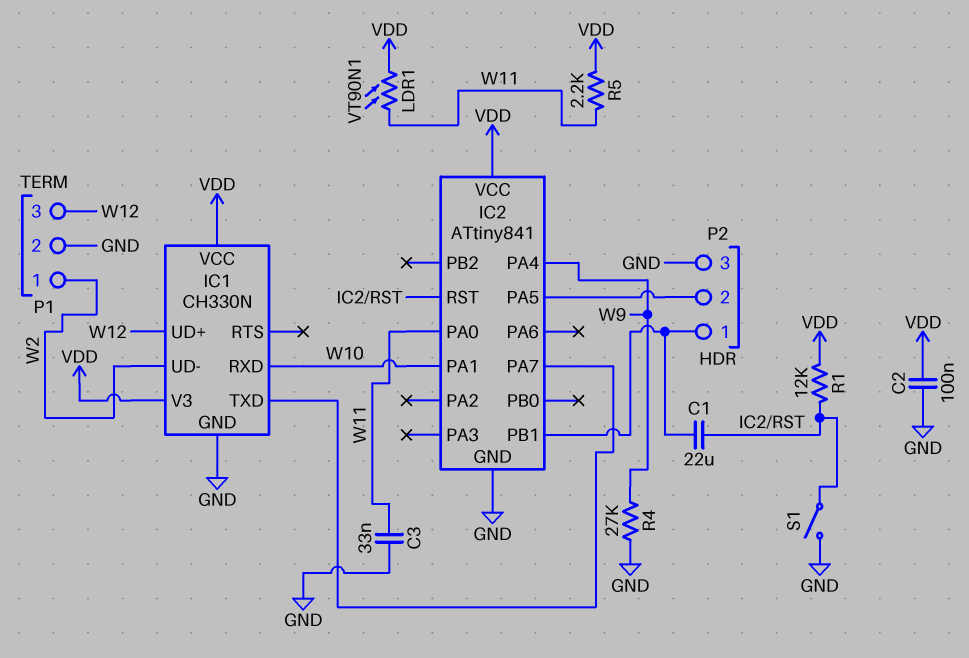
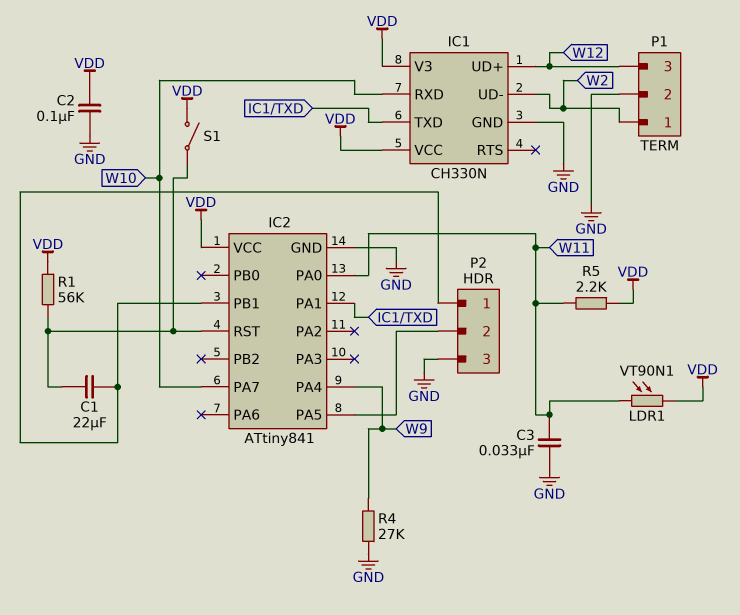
IC2 pin PA1: W10 -> IC1/TXD
IC2 pin PA7: IC1/TXD -> W10
R1: 12k (IC2/RST, VDD) -> 56k (IC2/RST, VDD)
S1: switch (GND, IC2/RST) -> switch (IC2/RST, VDD)

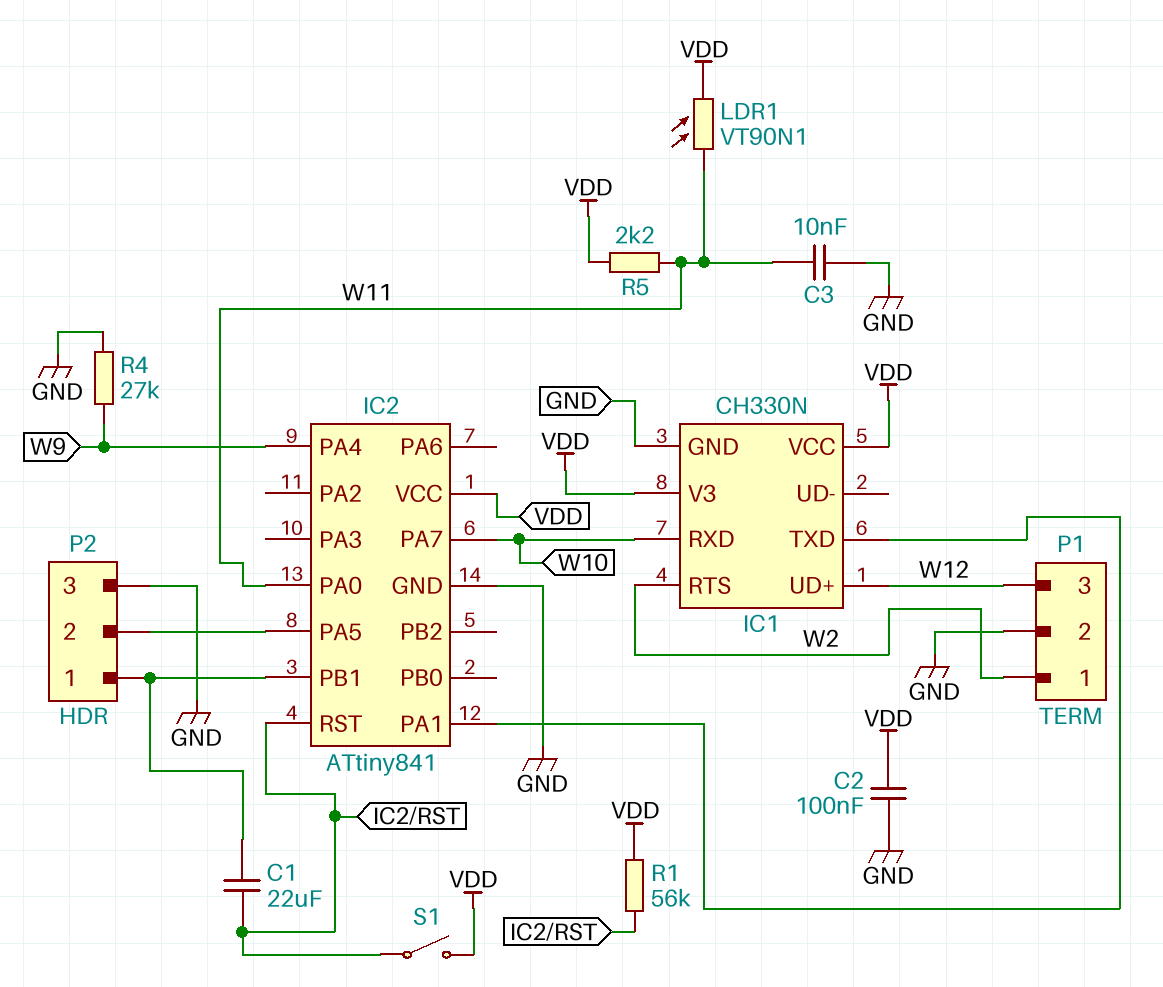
C3: 33nF (GND, W11) -> 10nF (GND, W11)
IC1 pin RTS: none -> W2
IC1 pin UD-: W2 -> none

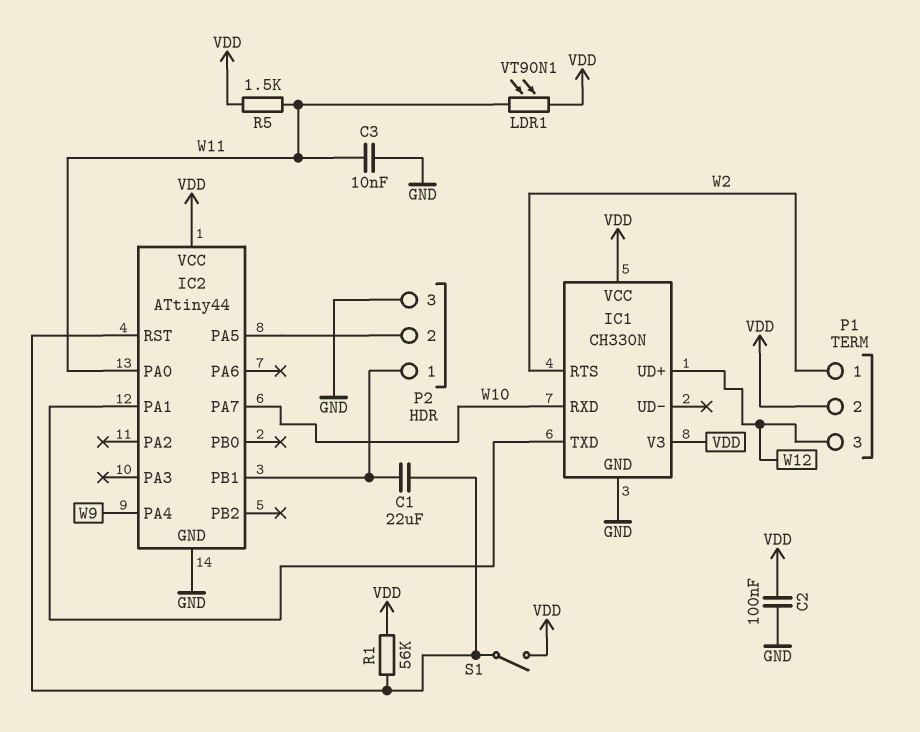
IC2: ATtiny841 -> ATtiny44
P1 pin 2: GND -> VDD
R4: 27k (GND, W9) -> none
R5: 2.2k (VDD, W11) -> 1.5k (VDD, W11)

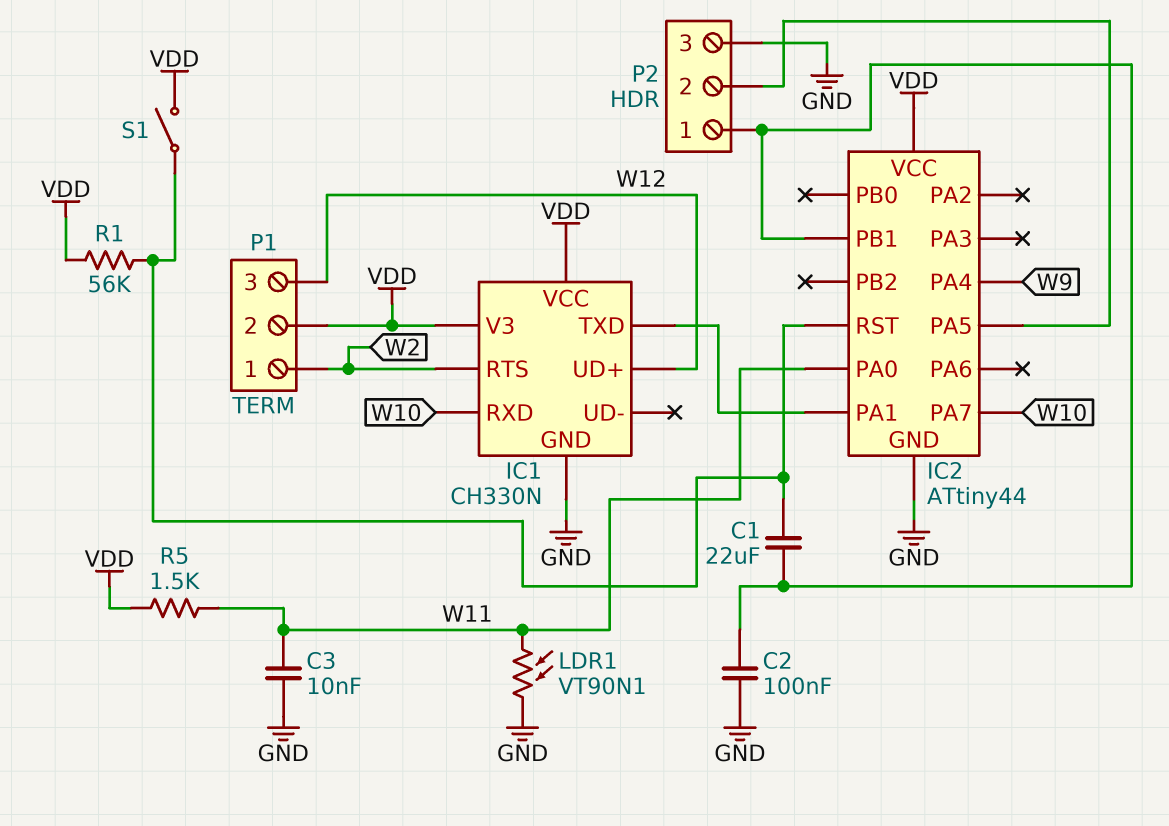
C2: 100nF (GND, VDD) -> 100nF (GND, IC2/PB1)
LDR1: VT90N1 (VDD, W11) -> VT90N1 (GND, W11)

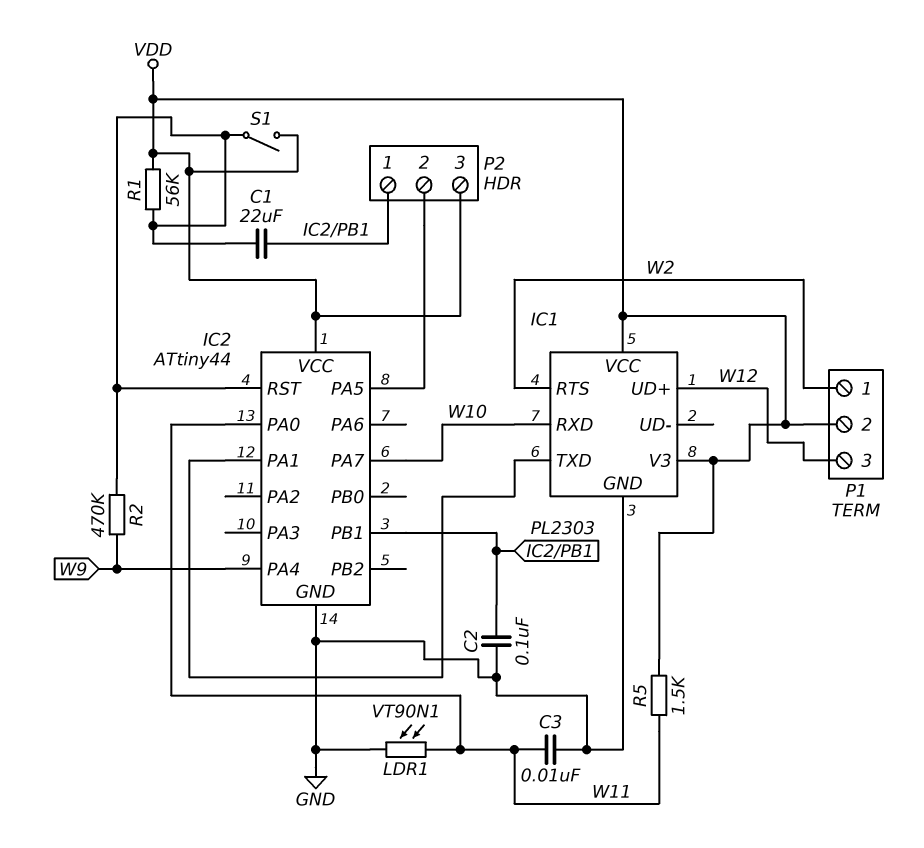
IC1: CH330N -> PL2303
P2 pin 3: GND -> VDD
R2: none -> 470k (IC2/RST, W9)

